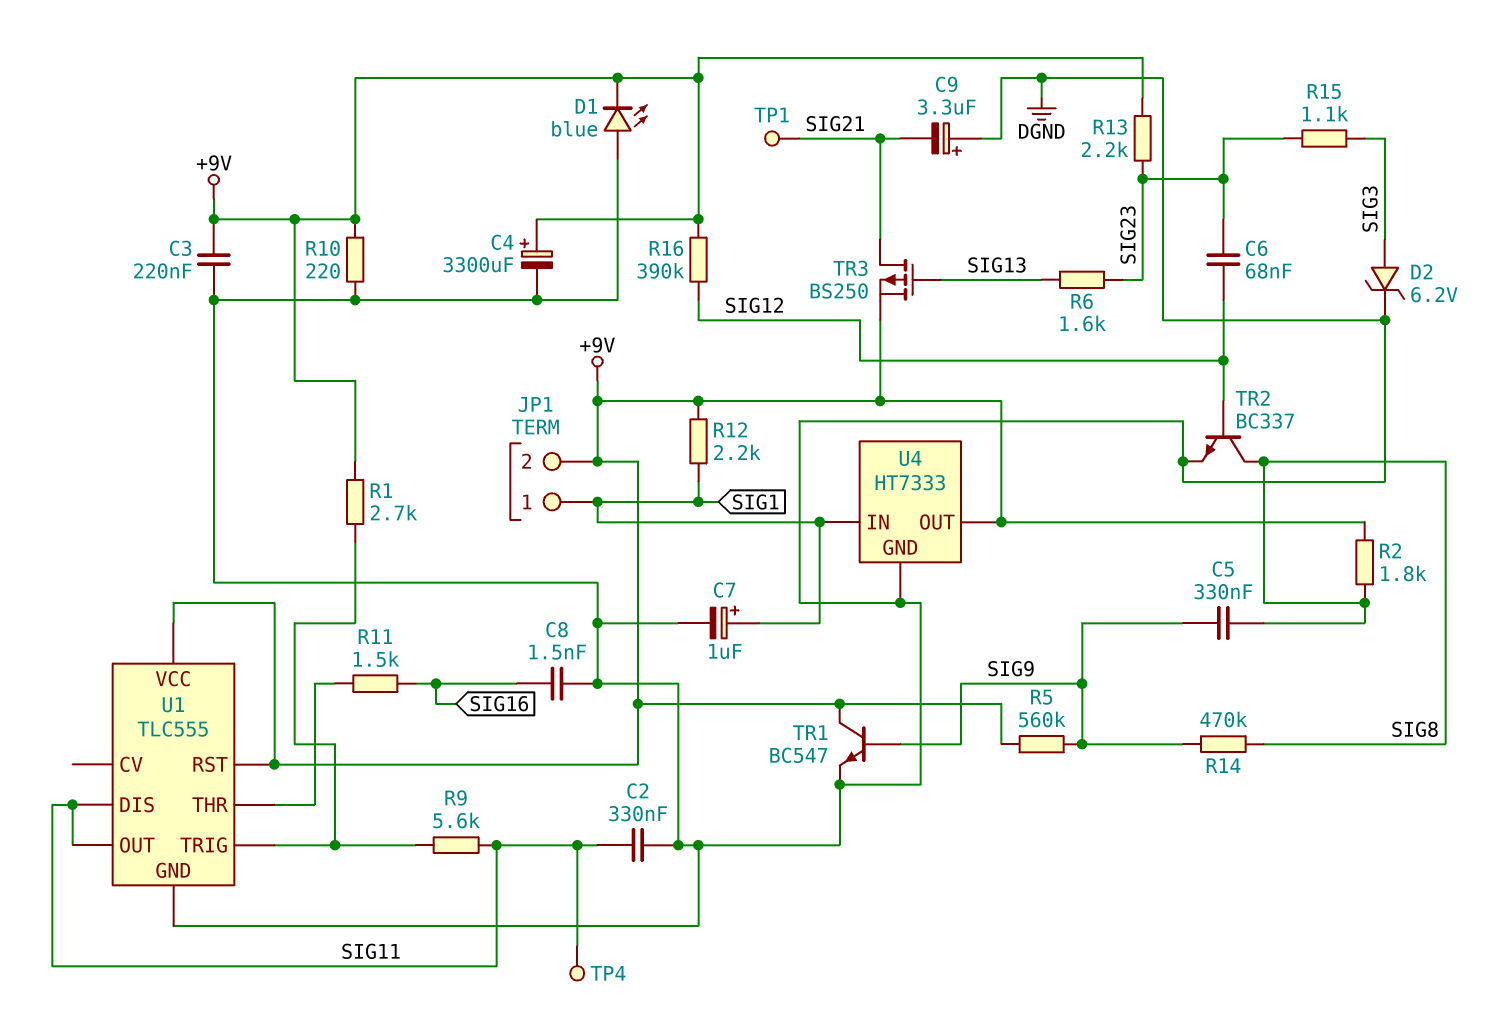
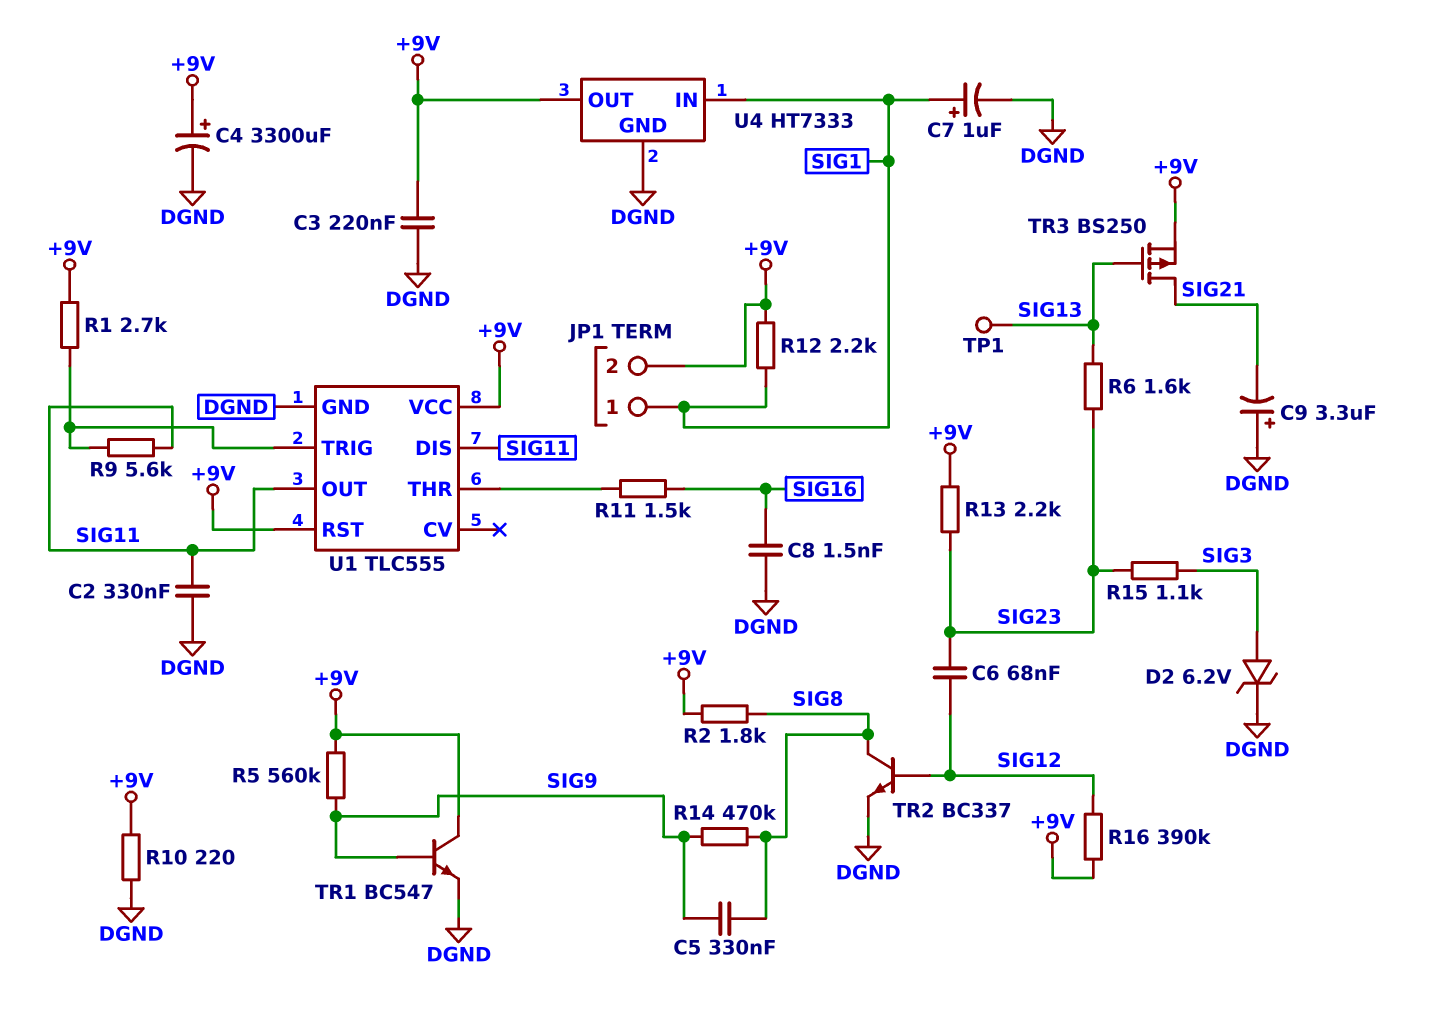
D1: LED blue (A DGND, K +9V) -> none
TP1: test point (SIG21) -> test point (SIG13)
TP4: test point (SIG11) -> none

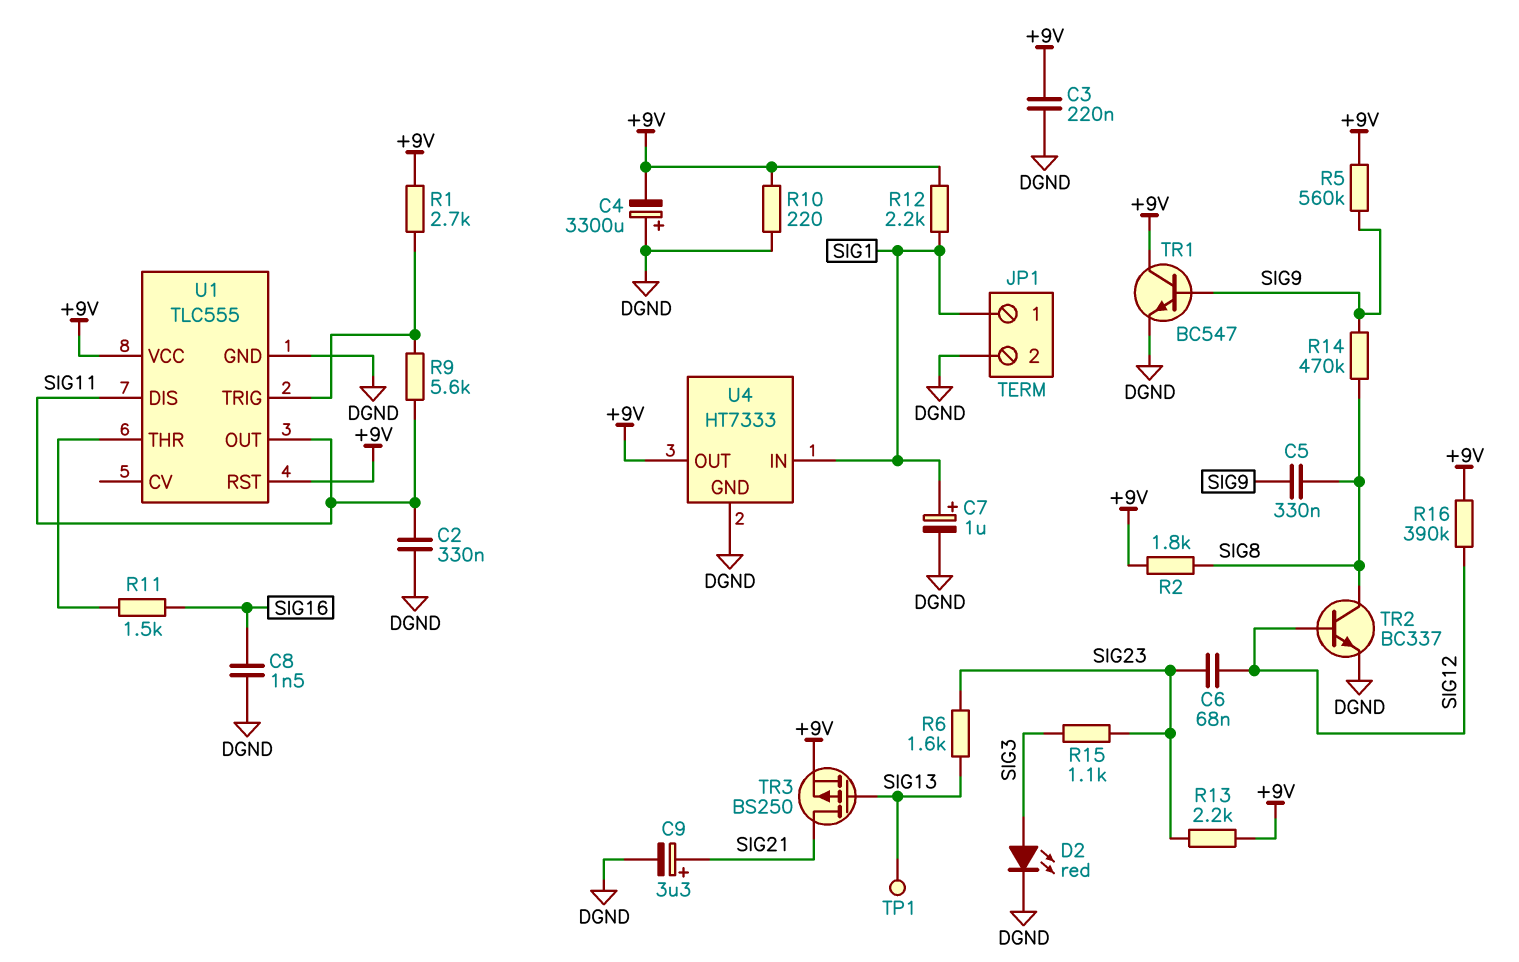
C4: 3300uF (plus +9V, minus DGND) -> 3300uF (plus DGND, minus +9V)
C9: 3.3uF (plus DGND, minus SIG21) -> 3.3uF (plus SIG21, minus DGND)
D2: zener 6.2V (A SIG3, K DGND) -> LED red (A SIG3, K DGND)
JP1 pin 2: +9V -> DGND

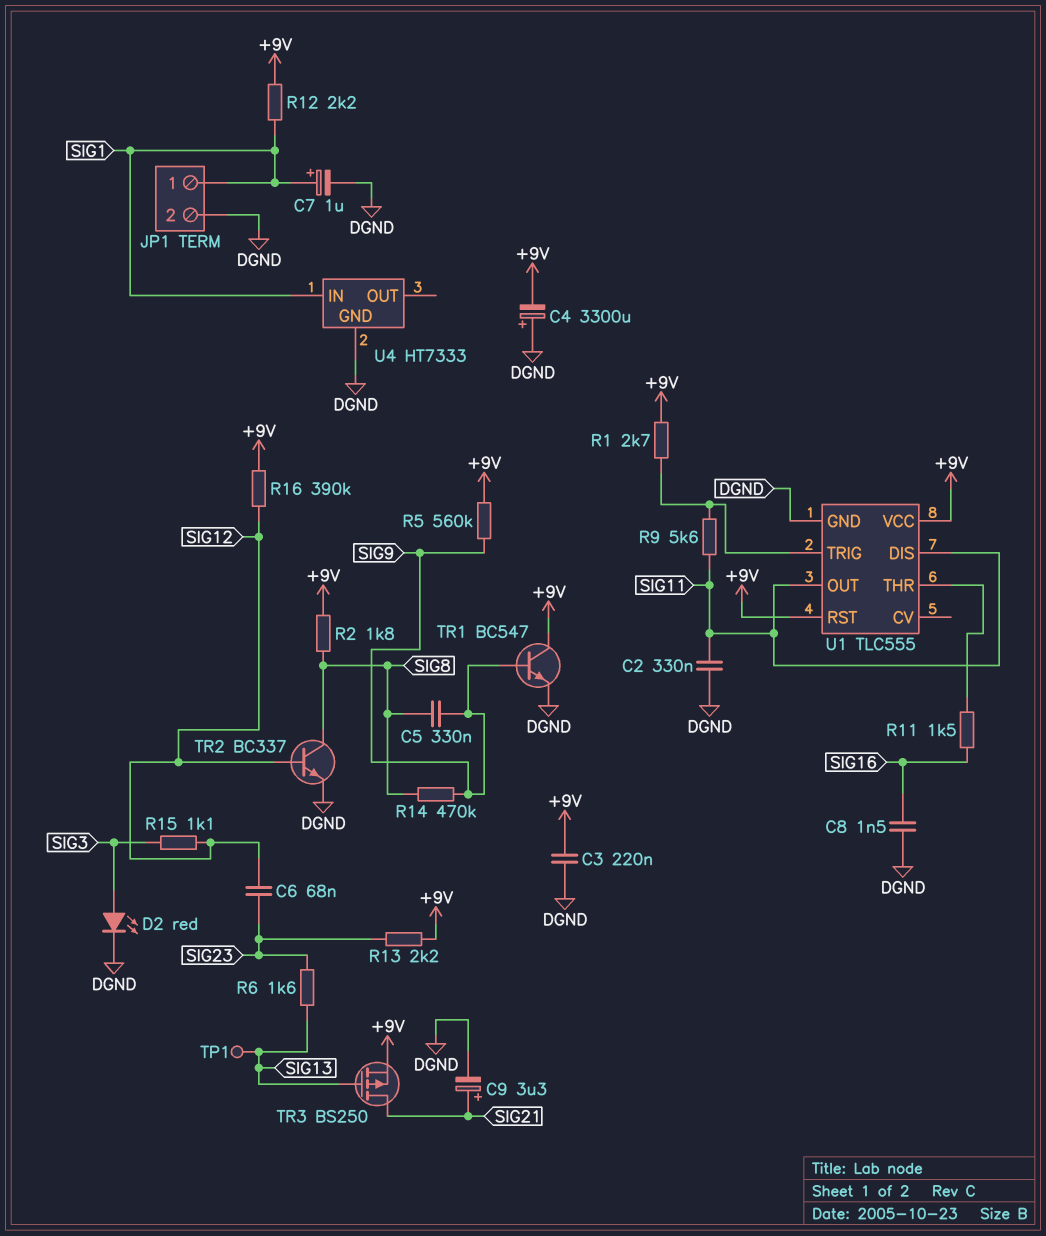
R10: 220 (+9V, DGND) -> none
R15: 1.1k (SIG3, SIG23) -> 1.1k (SIG3, SIG12)
U4 pin OUT: +9V -> none

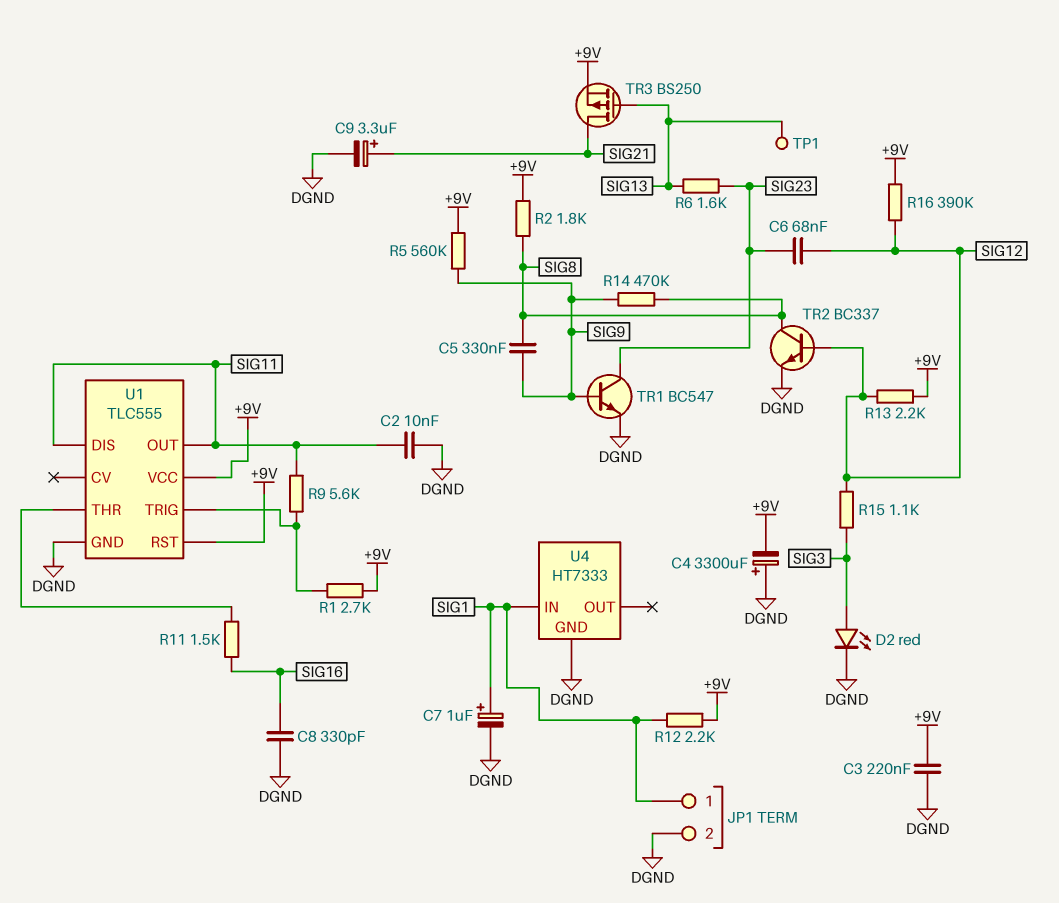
C2: 330nF (DGND, SIG11) -> 10nF (DGND, SIG11)
C8: 1.5nF (DGND, SIG16) -> 330pF (DGND, SIG16)
R13: 2.2k (+9V, SIG23) -> 2.2k (+9V, SIG12)
TR1: NPN BC547 (B SIG9, C +9V, E DGND) -> NPN BC547 (B SIG9, C SIG23, E DGND)

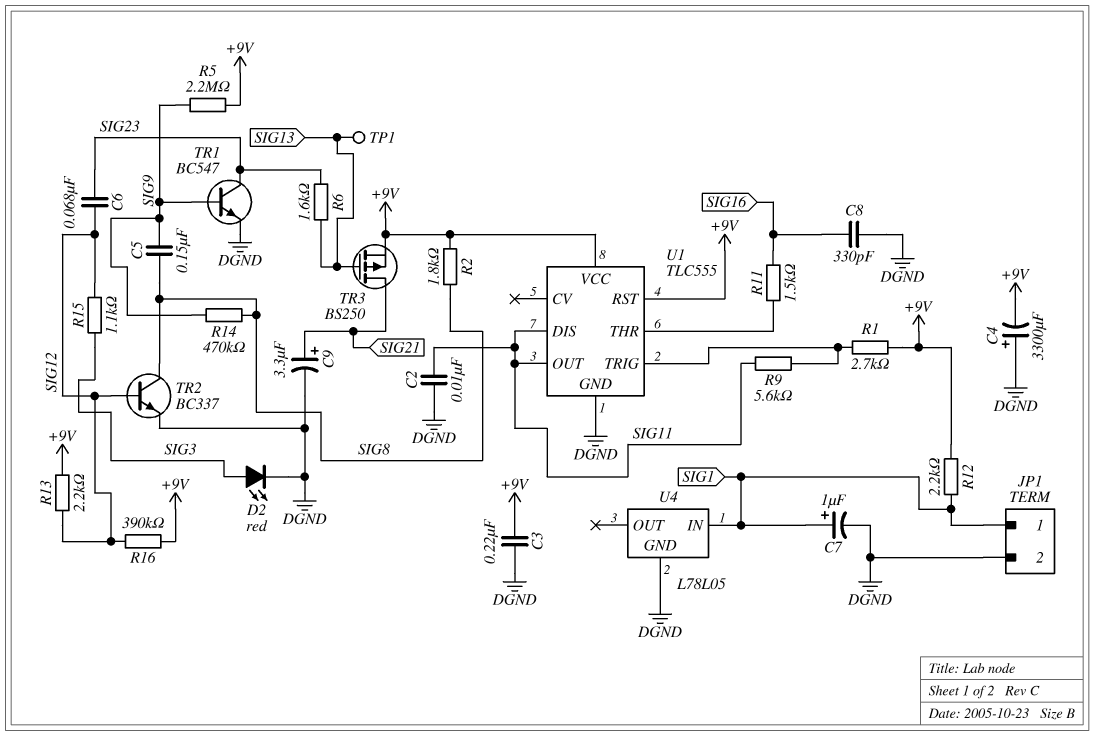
C5: 330nF (SIG8, SIG9) -> 150nF (SIG8, SIG9)
R5: 560k (+9V, SIG9) -> 2.2M (+9V, SIG9)
U4: HT7333 -> L78L05

